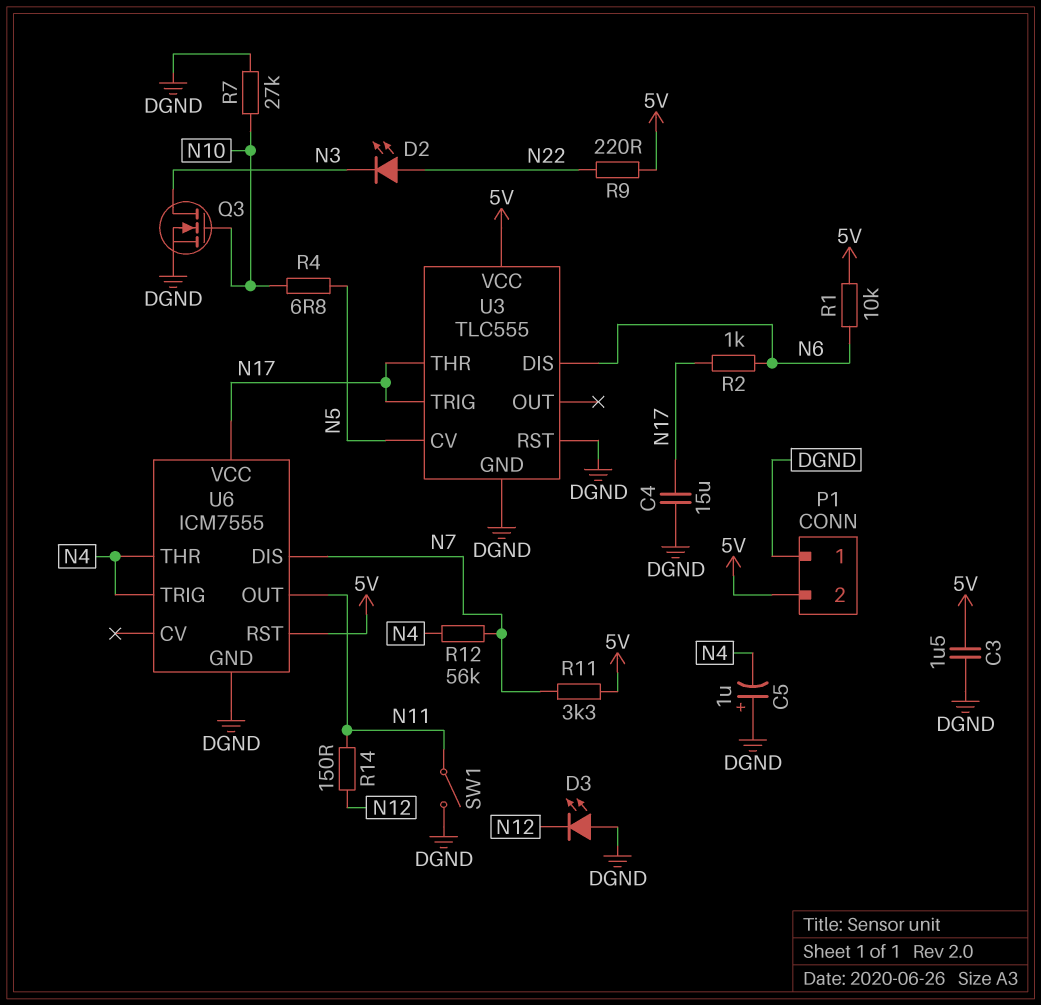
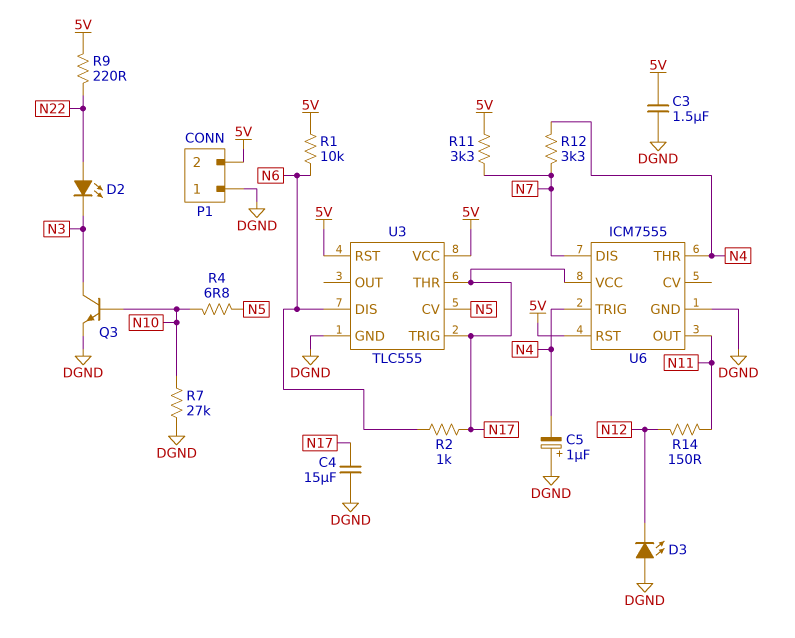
Q3: NMOS (G N10, D N3, S DGND) -> NPN (B N10, C N3, E DGND)
R12: 56k (N4, N7) -> 3.3k (N4, N7)
SW1: switch (DGND, N11) -> none
U3 pin RST: DGND -> 5V

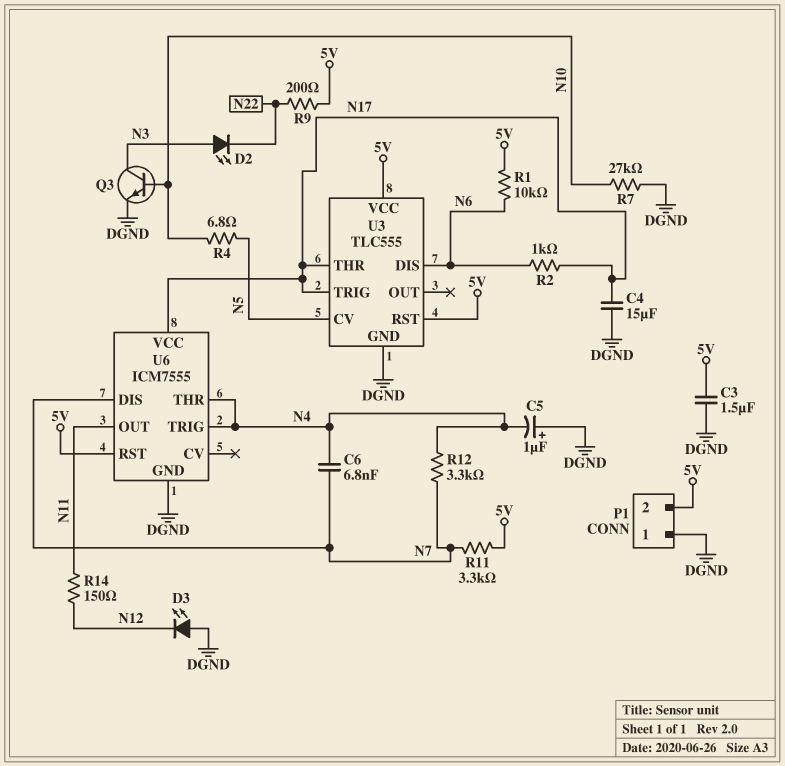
C6: none -> 6.8nF (N4, N7)
D2: LED (A N22, K N3) -> LED (A N3, K N22)
R9: 220 (5V, N22) -> 200 (5V, N22)

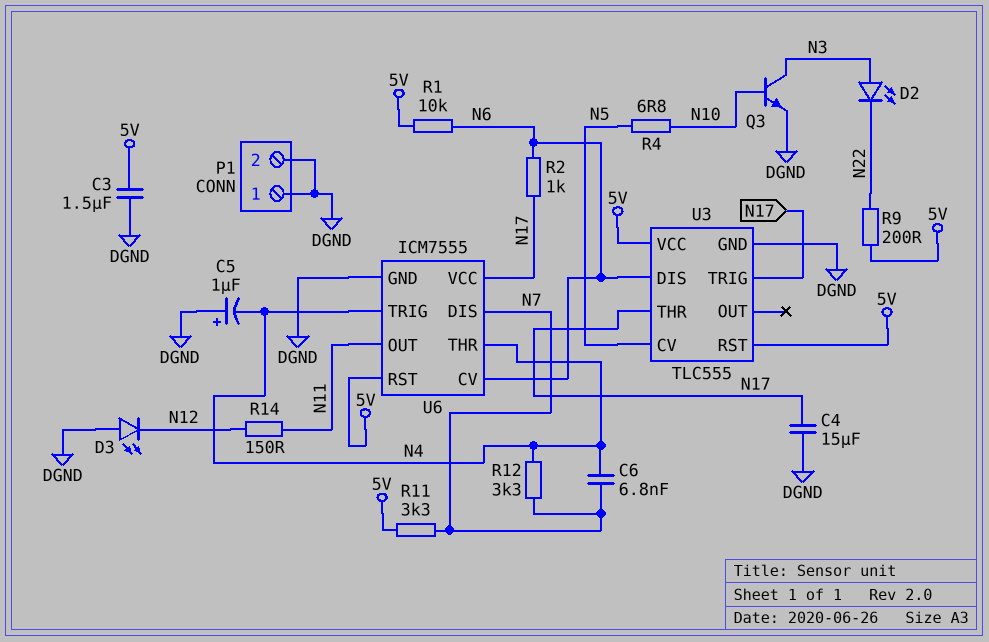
P1 pin 2: 5V -> DGND
R7: 27k (DGND, N10) -> none
U6 pin CV: none -> N6

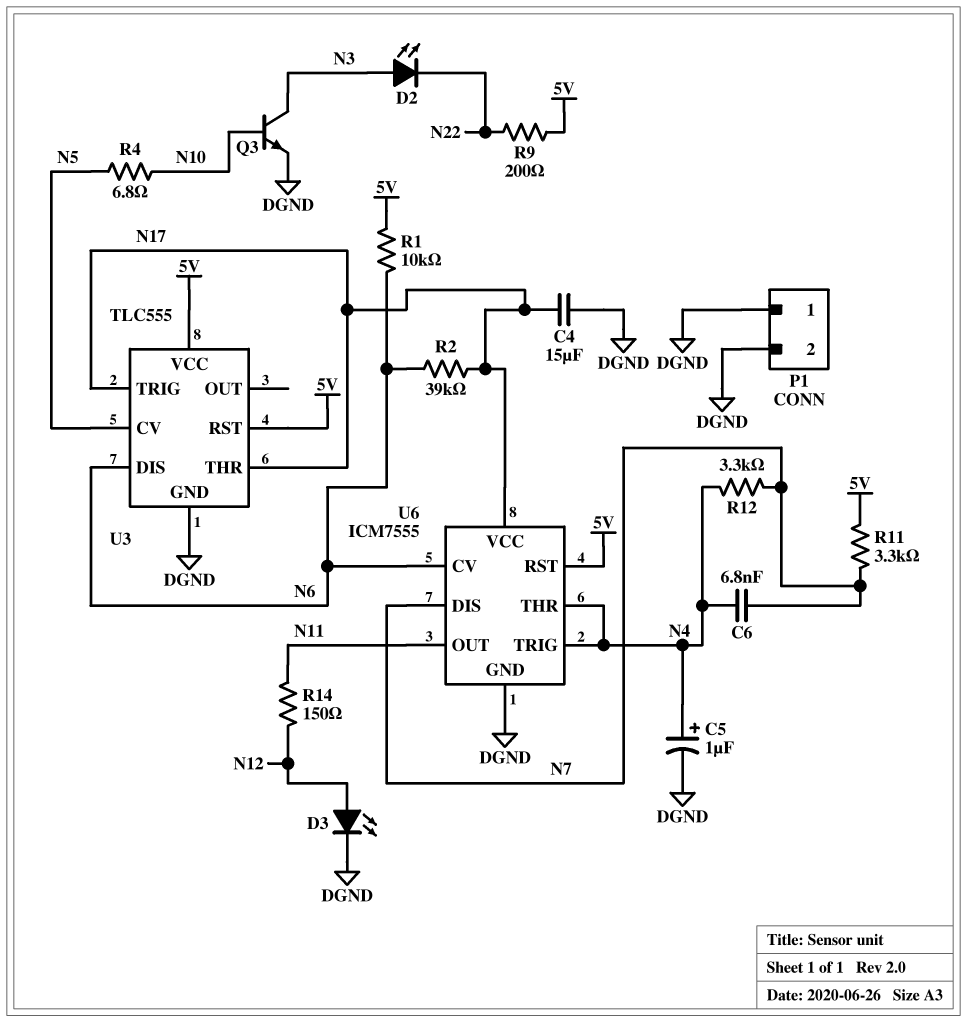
C3: 1.5uF (5V, DGND) -> none
C5: 1uF (plus DGND, minus N4) -> 1uF (plus N4, minus DGND)
D3: LED (A DGND, K N12) -> LED (A N12, K DGND)
R2: 1k (N6, N17) -> 39k (N6, N17)

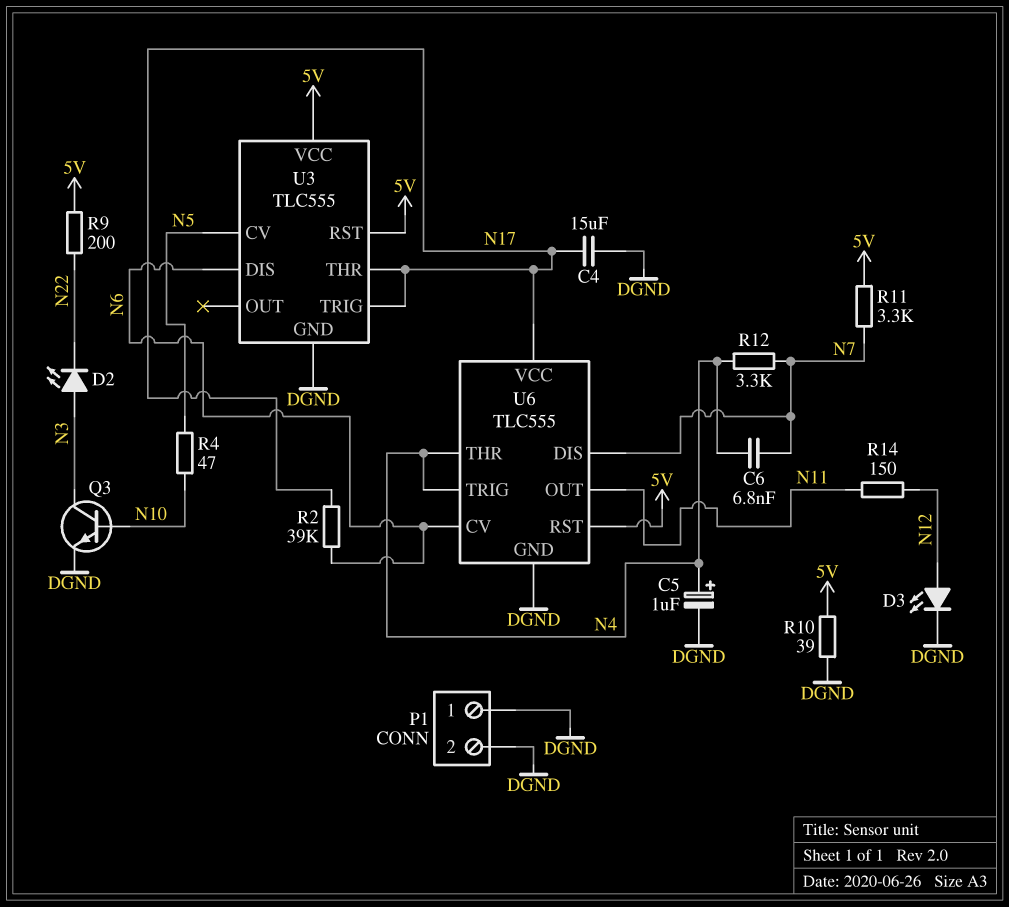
R1: 10k (5V, N6) -> none
R4: 6.8 (N5, N10) -> 47 (N5, N10)
R10: none -> 39 (5V, DGND)
U6: ICM7555 -> TLC555

